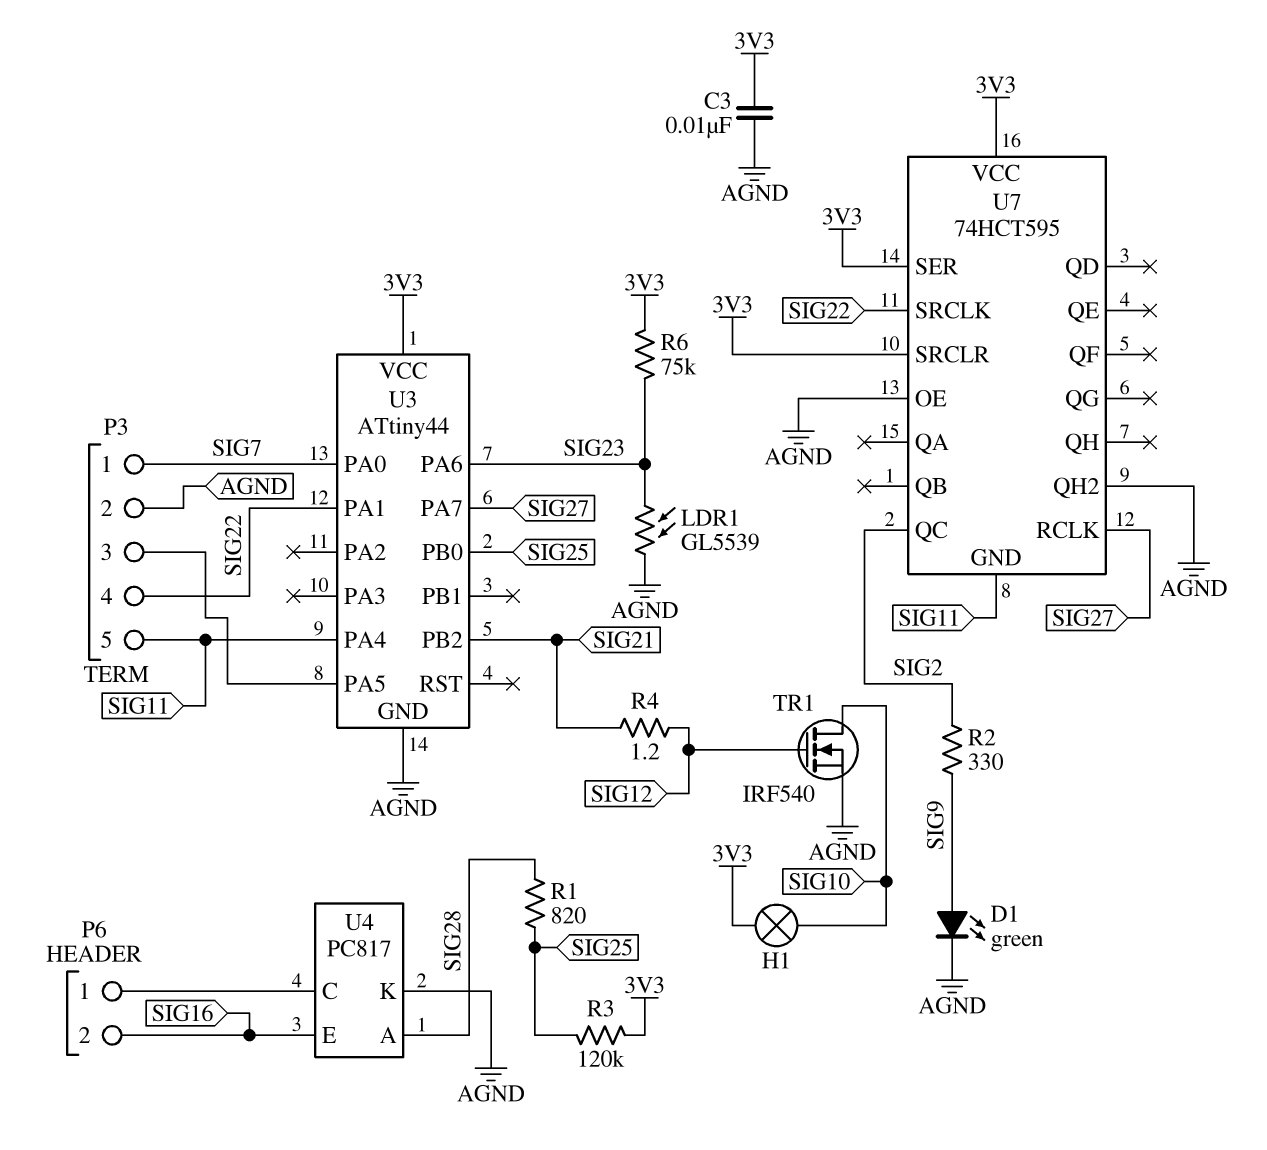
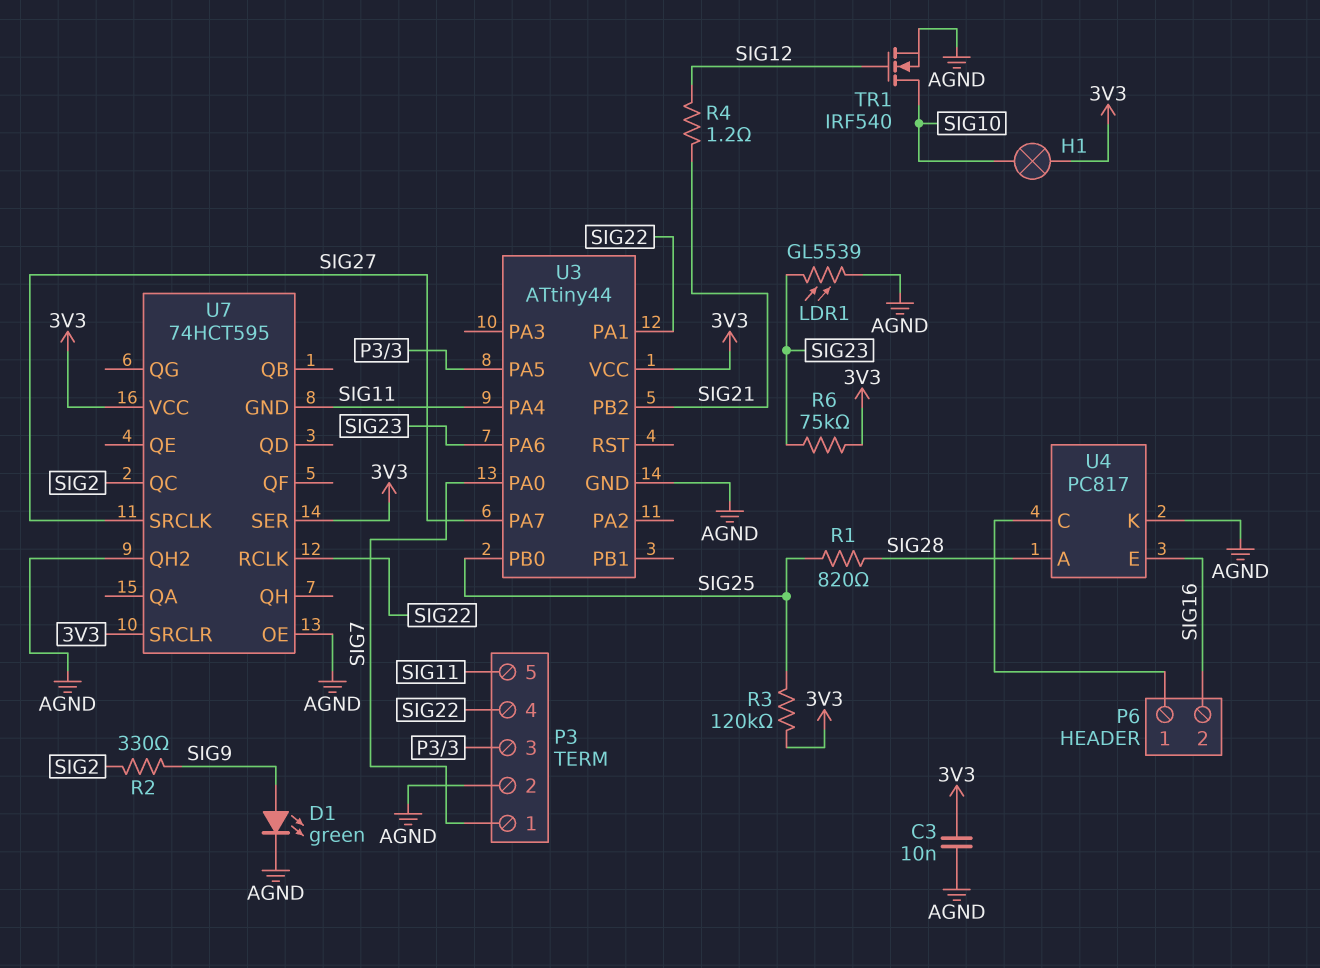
U7 pin RCLK: SIG27 -> SIG22
U7 pin SRCLK: SIG22 -> SIG27

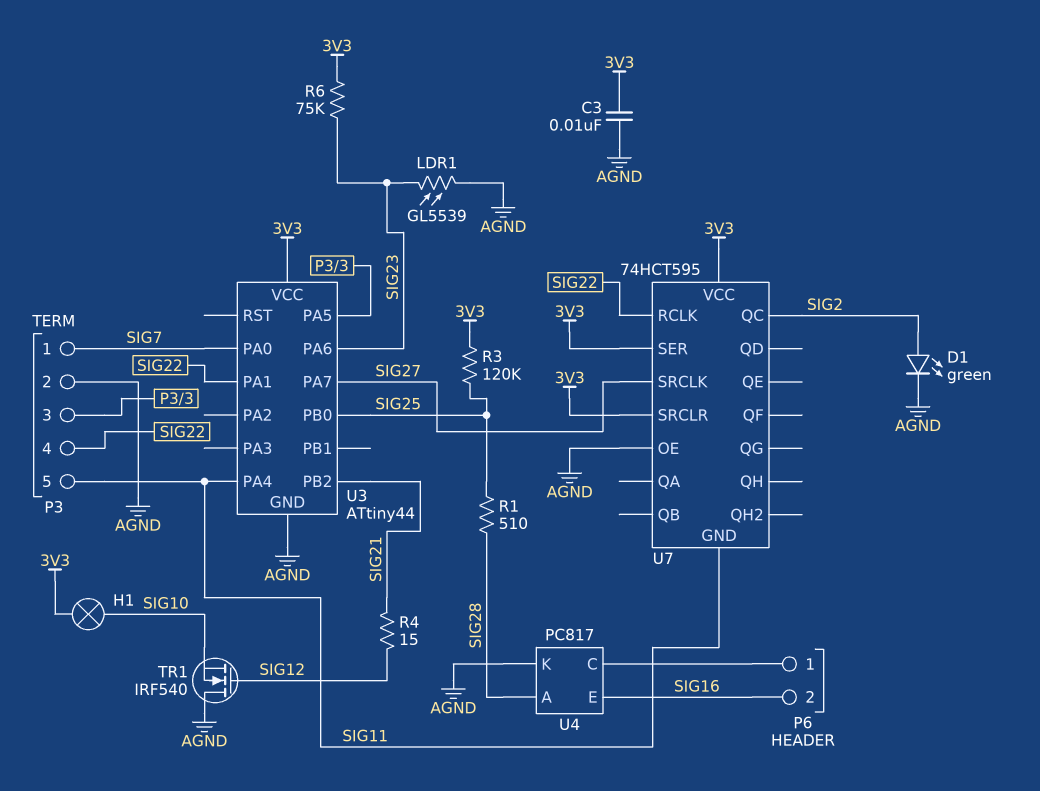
D1: LED green (A SIG9, K AGND) -> LED green (A SIG2, K AGND)
R1: 820 (SIG25, SIG28) -> 510 (SIG25, SIG28)
R2: 330 (SIG2, SIG9) -> none
R4: 1.2 (SIG12, SIG21) -> 15 (SIG12, SIG21)
TR1: NMOS IRF540 (G SIG12, D SIG10, S AGND) -> NMOS IRF540 (G SIG12, D AGND, S SIG10)
U7 pin QH2: AGND -> none

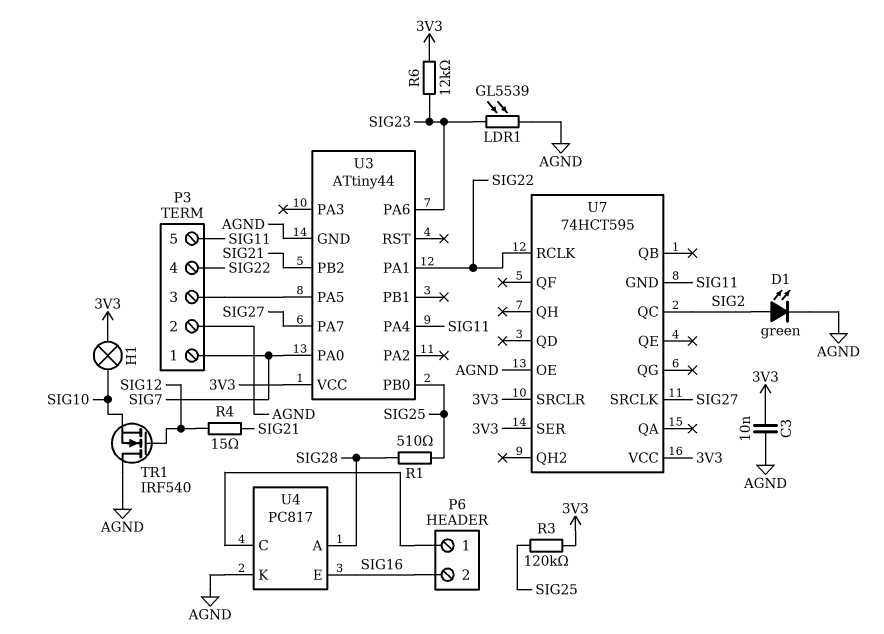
R6: 75k (3V3, SIG23) -> 12k (3V3, SIG23)

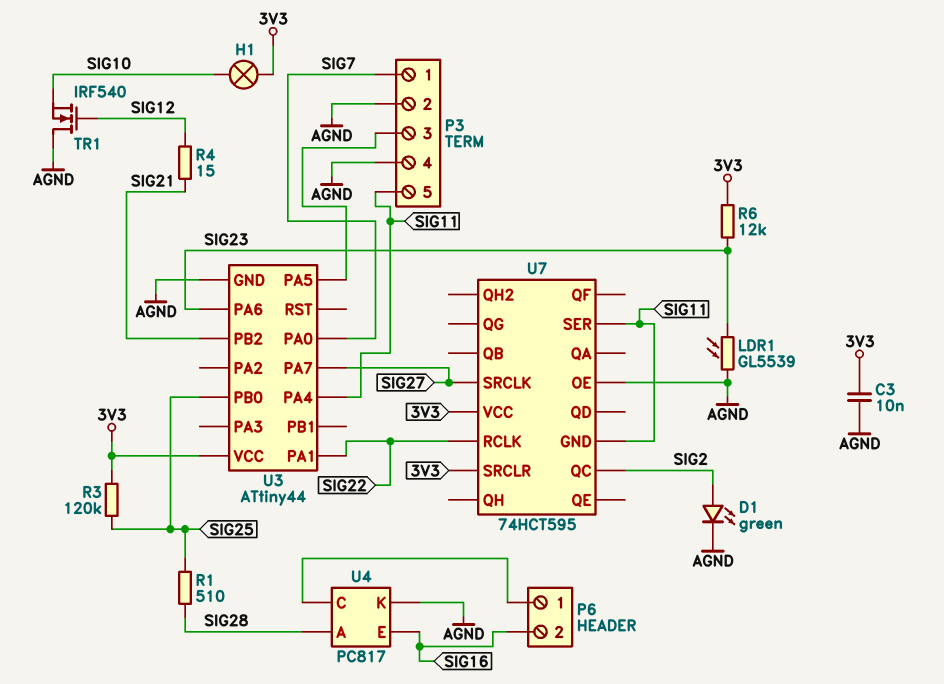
P3 pin 4: SIG22 -> AGND
U7 pin SER: 3V3 -> SIG11

